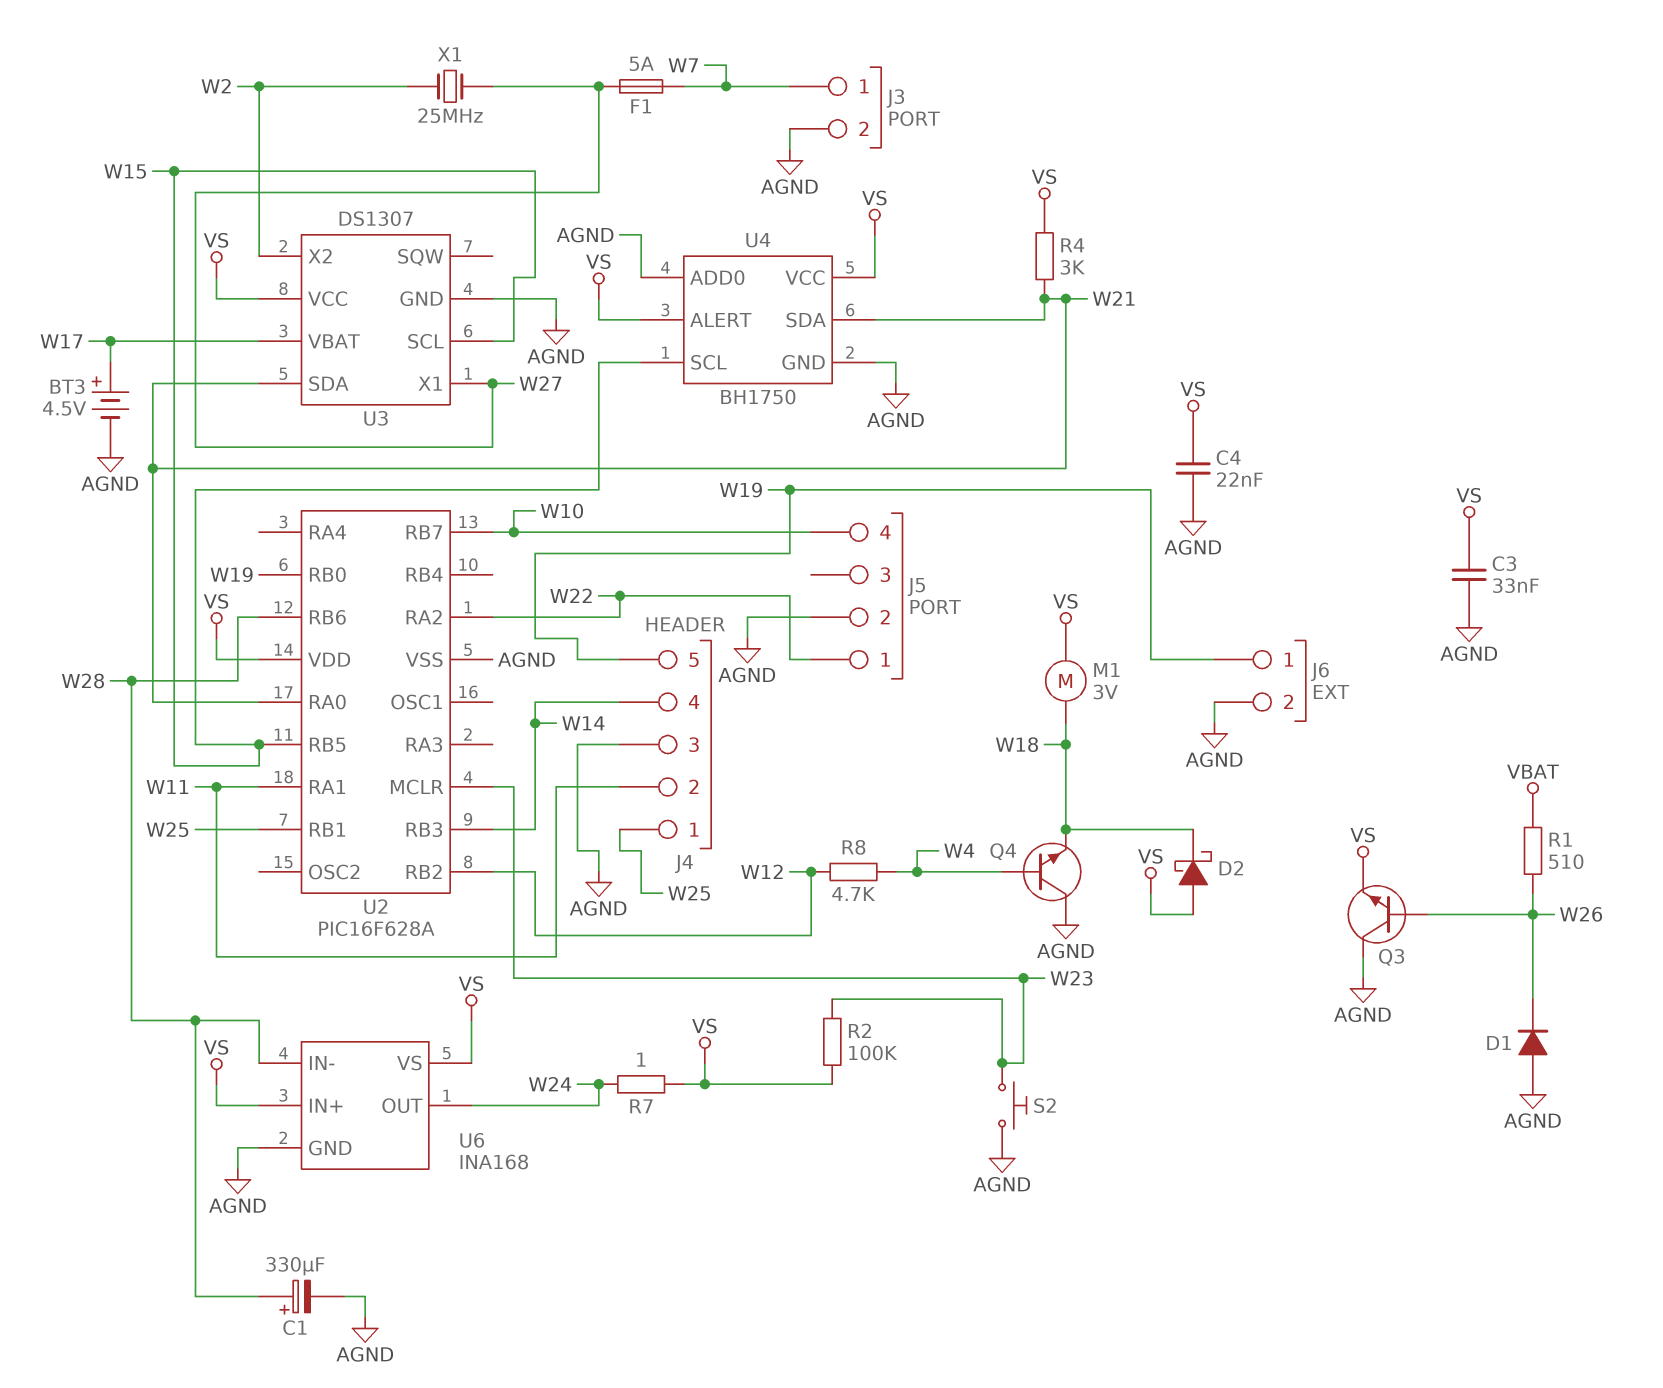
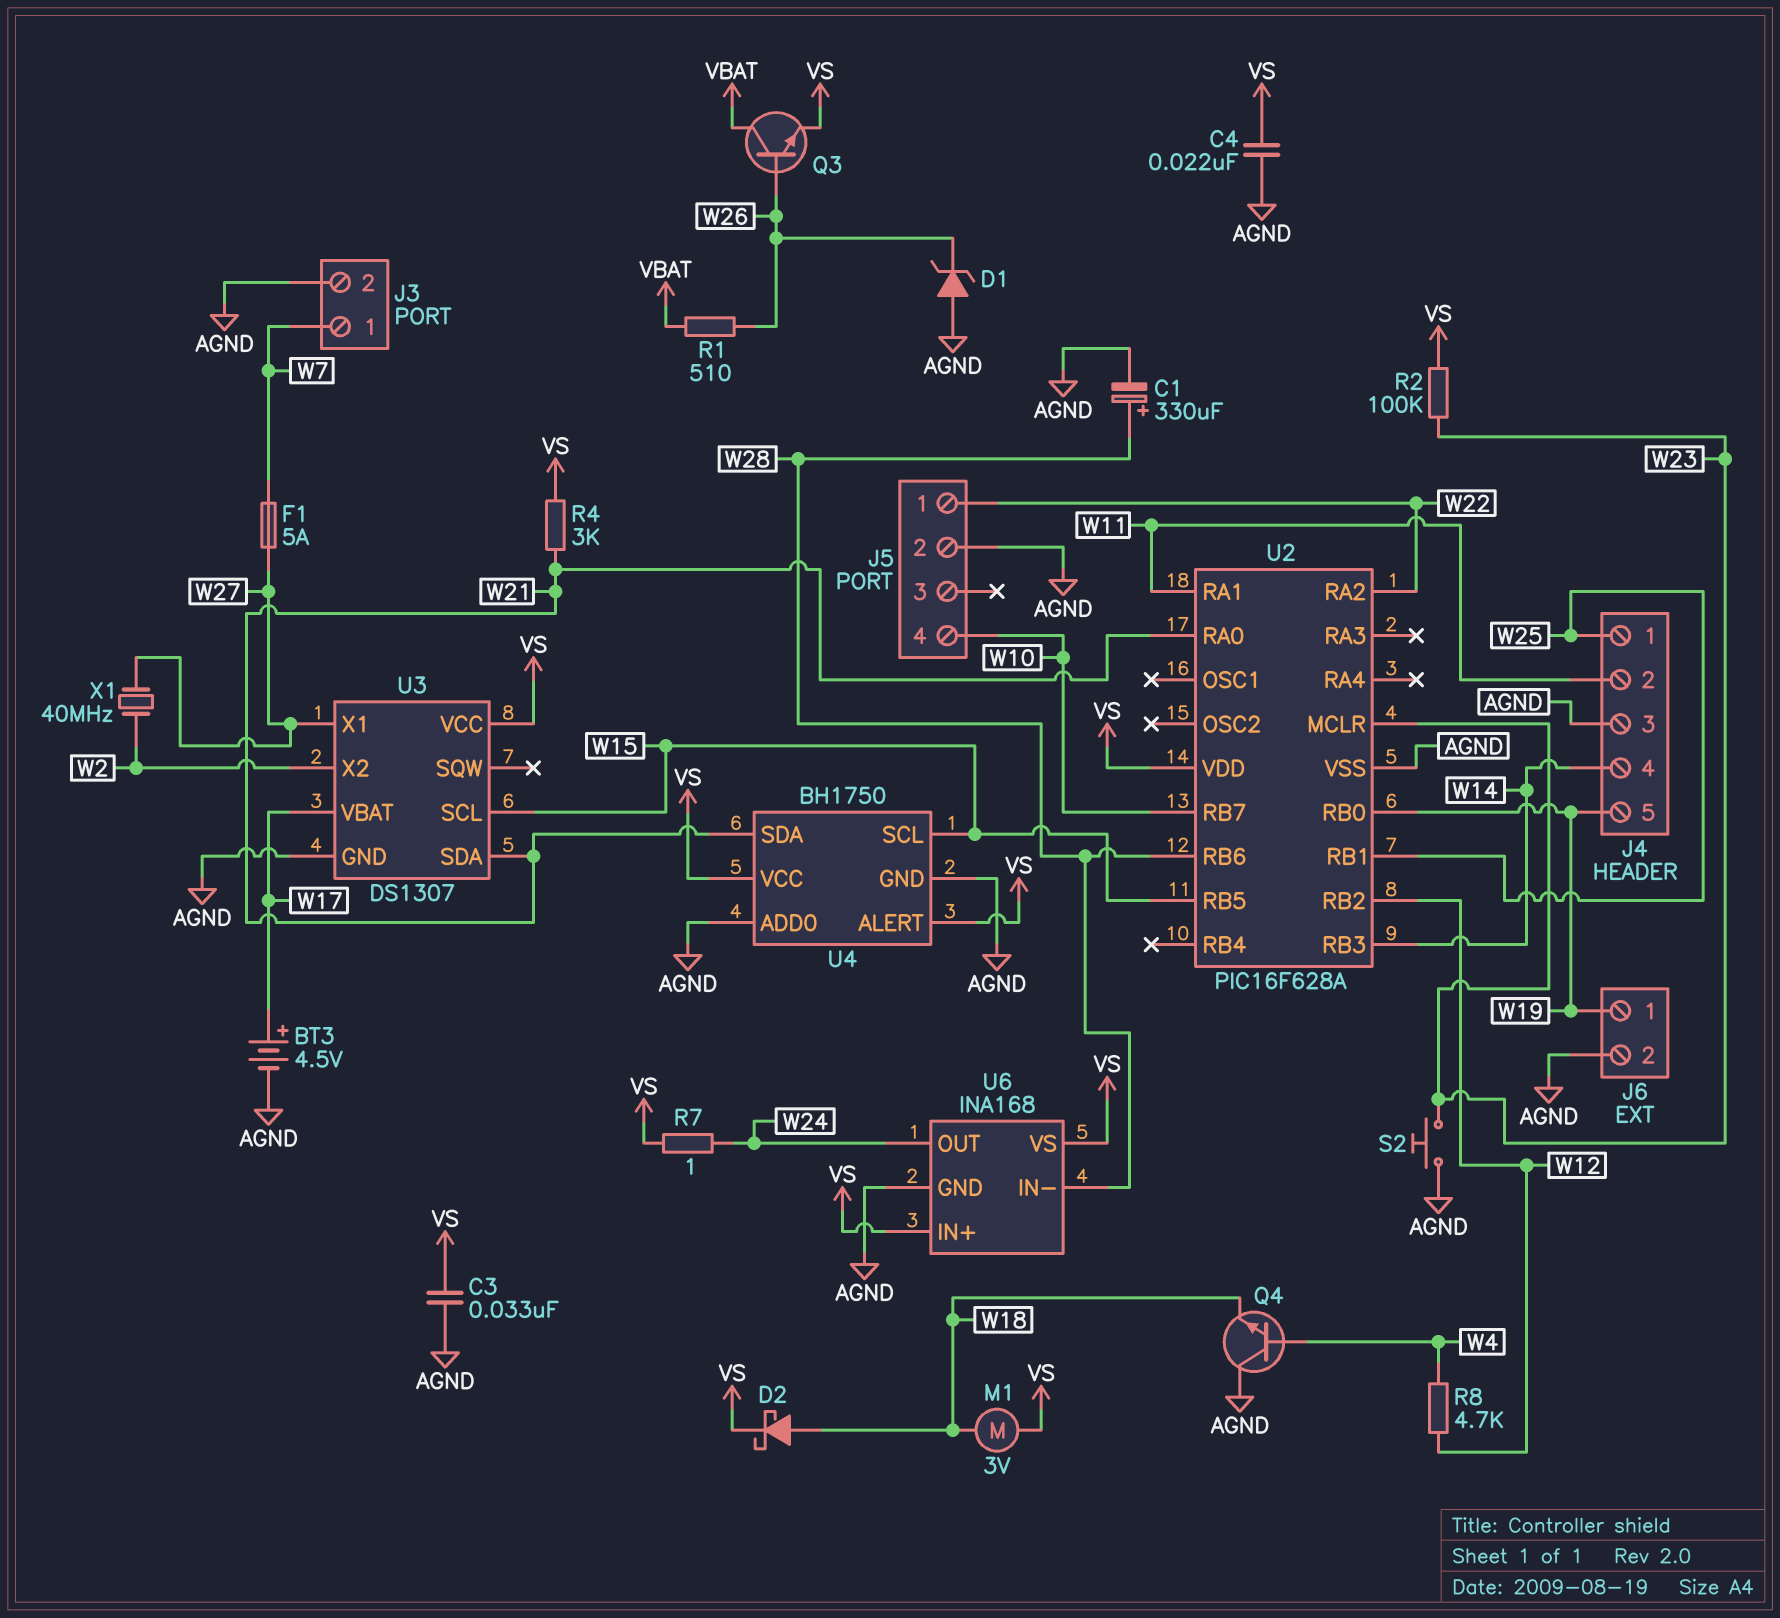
D1: diode (A AGND, K W26) -> zener (A AGND, K W26)
D2: schottky (A VS, K W18) -> schottky (A W18, K VS)
Q3: NPN (B W26, C AGND, E VS) -> NPN (B W26, C VBAT, E VS)
X1: 25MHz (W2, W27) -> 40MHz (W2, W27)

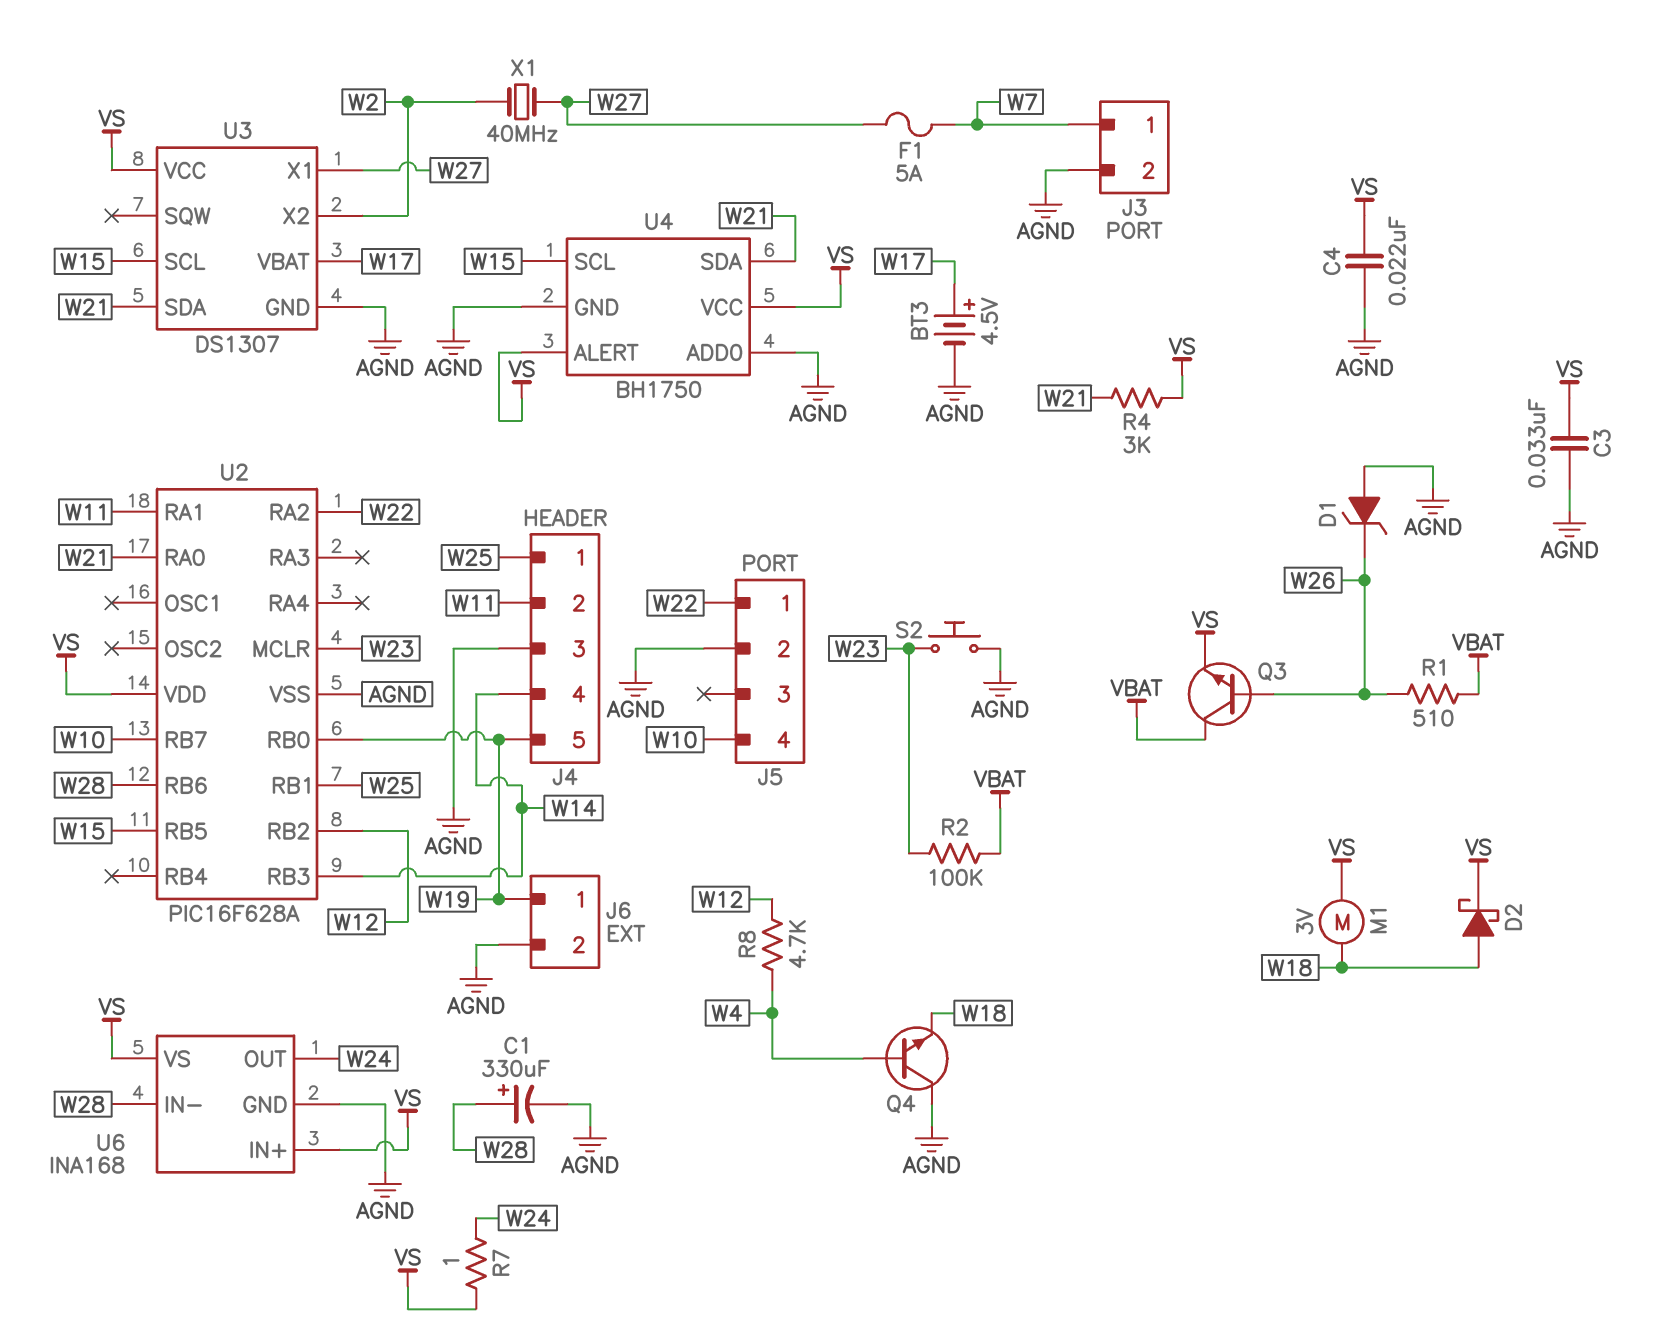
R2: 100k (VS, W23) -> 100k (VBAT, W23)

